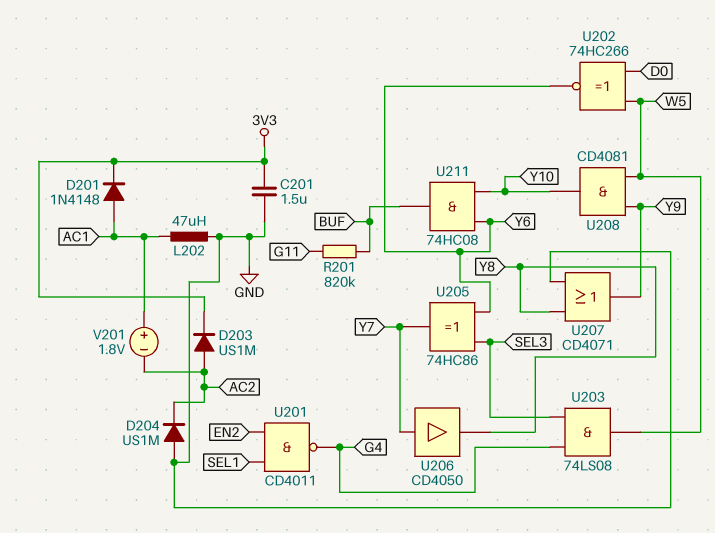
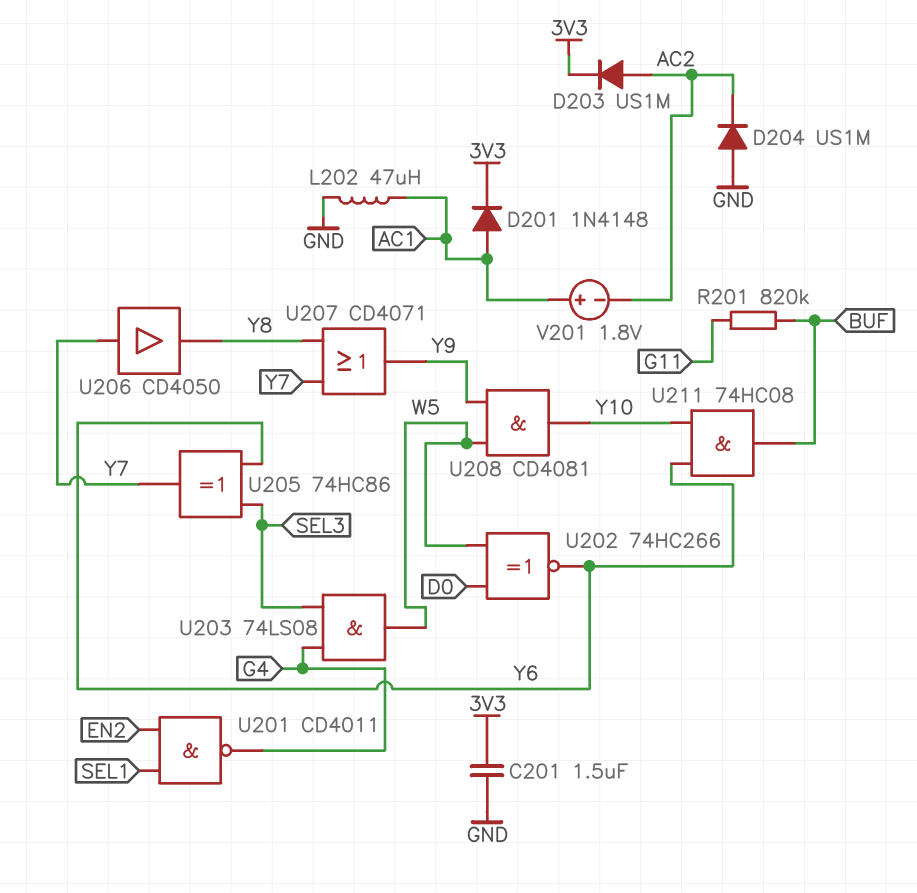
U207: OR CD4071 (in GND, in Y8, out Y9) -> OR CD4071 (in Y7, in Y8, out Y9)

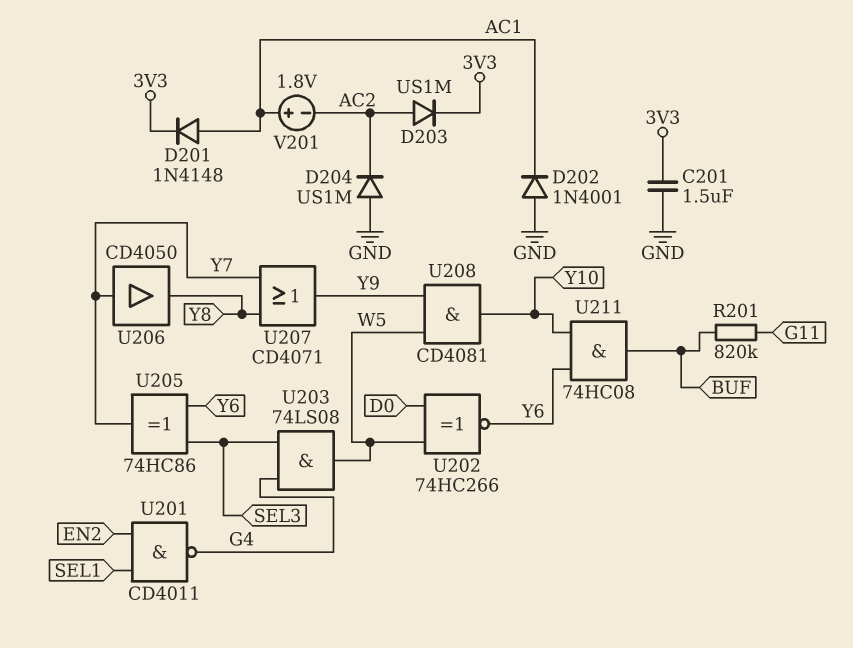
D202: none -> diode 1N4001 (A GND, K AC1)
L202: 47uH (AC1, GND) -> none

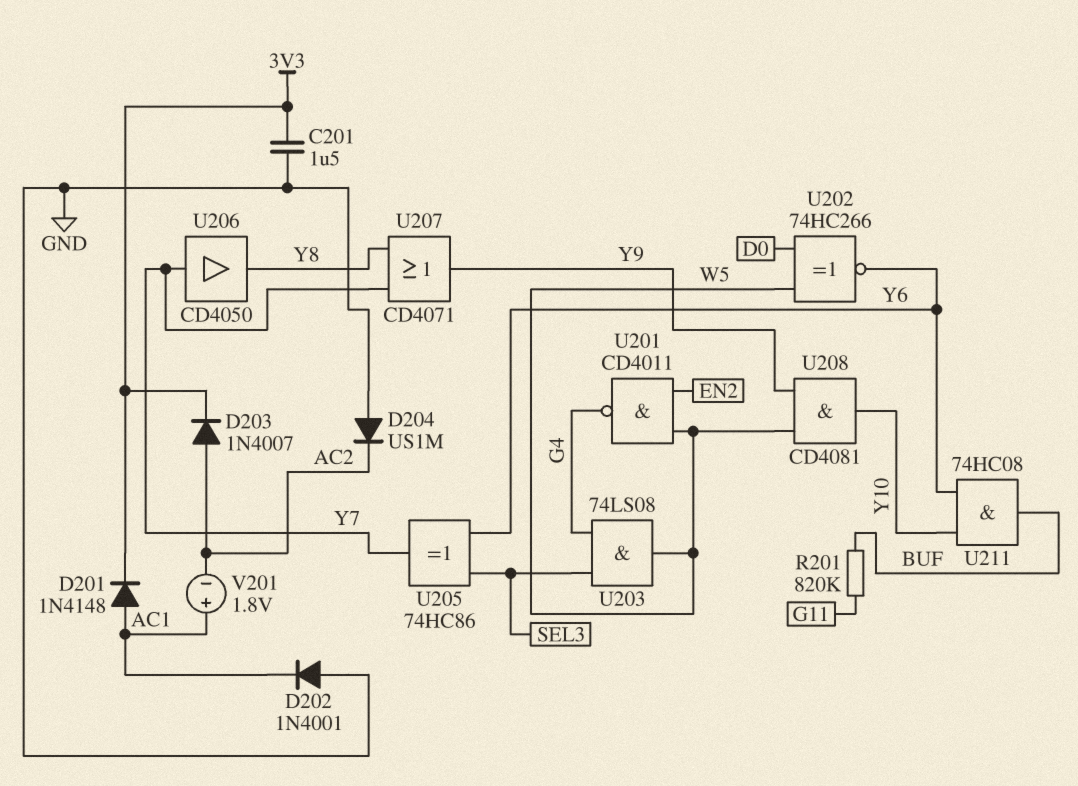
D203: diode US1M (A AC2, K 3V3) -> diode 1N4007 (A AC2, K 3V3)
U201: NAND CD4011 (in EN2, in SEL1, out G4) -> NAND CD4011 (in EN2, in W5, out G4)

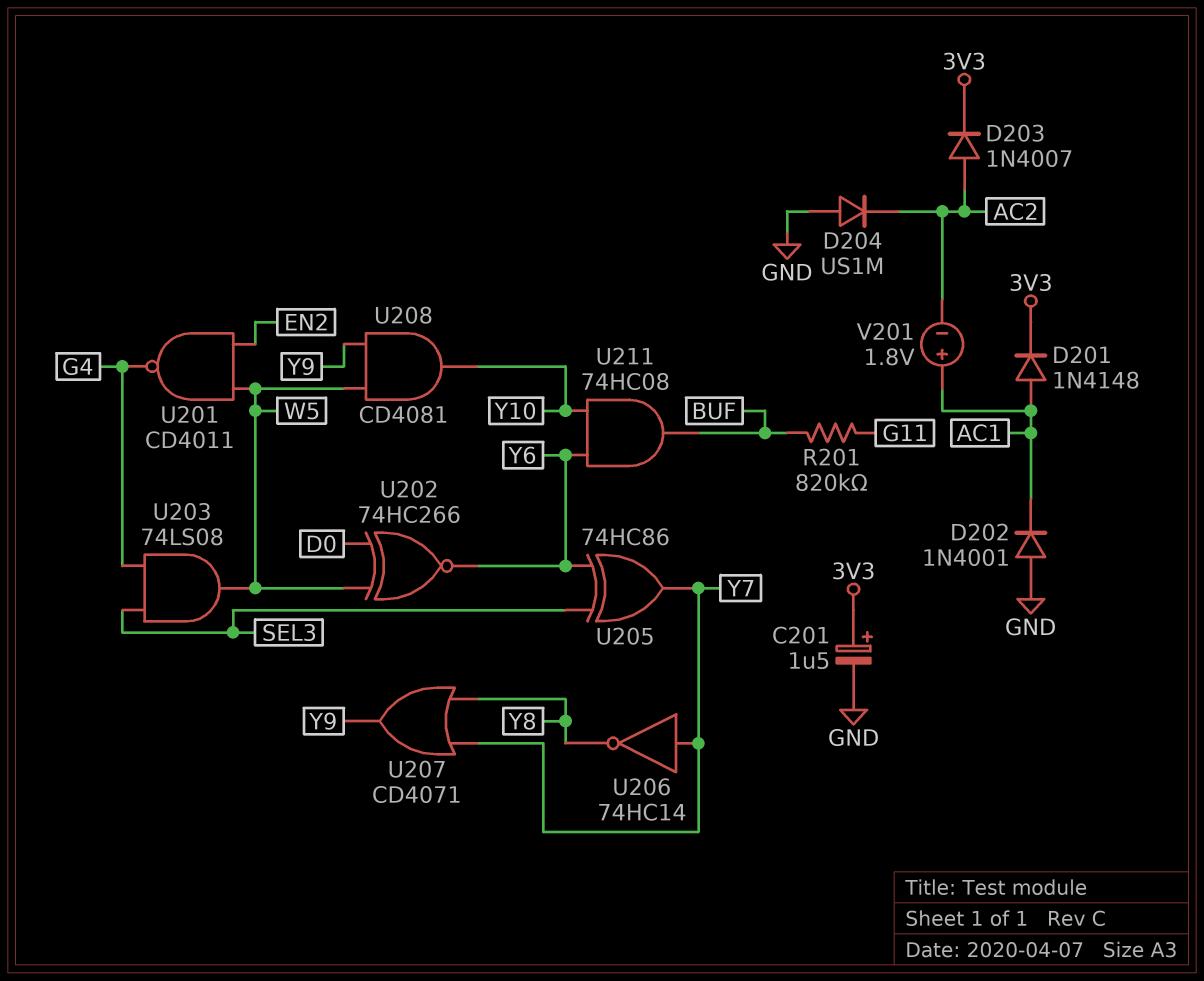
C201: 1.5uF (3V3, GND) -> 1.5uF (plus 3V3, minus GND)
U206: buffer CD4050 (in Y7, out Y8) -> NOT 74HC14 (in Y7, out Y8)

